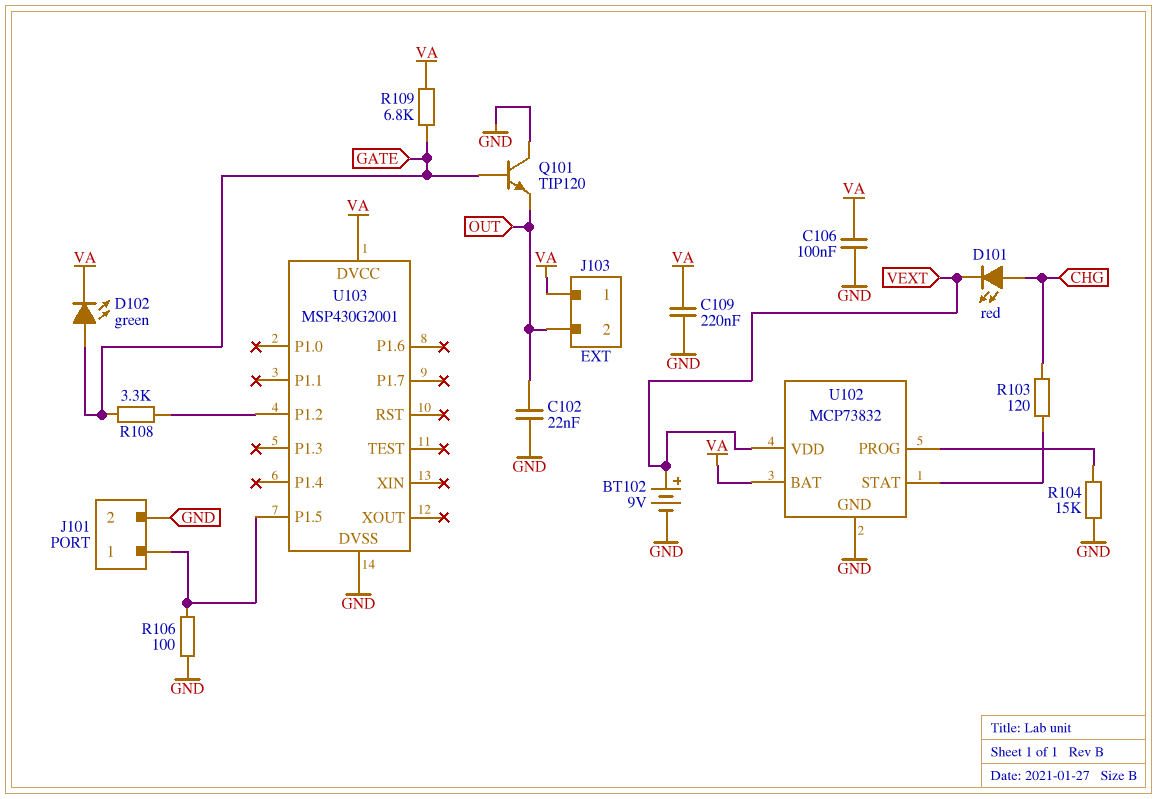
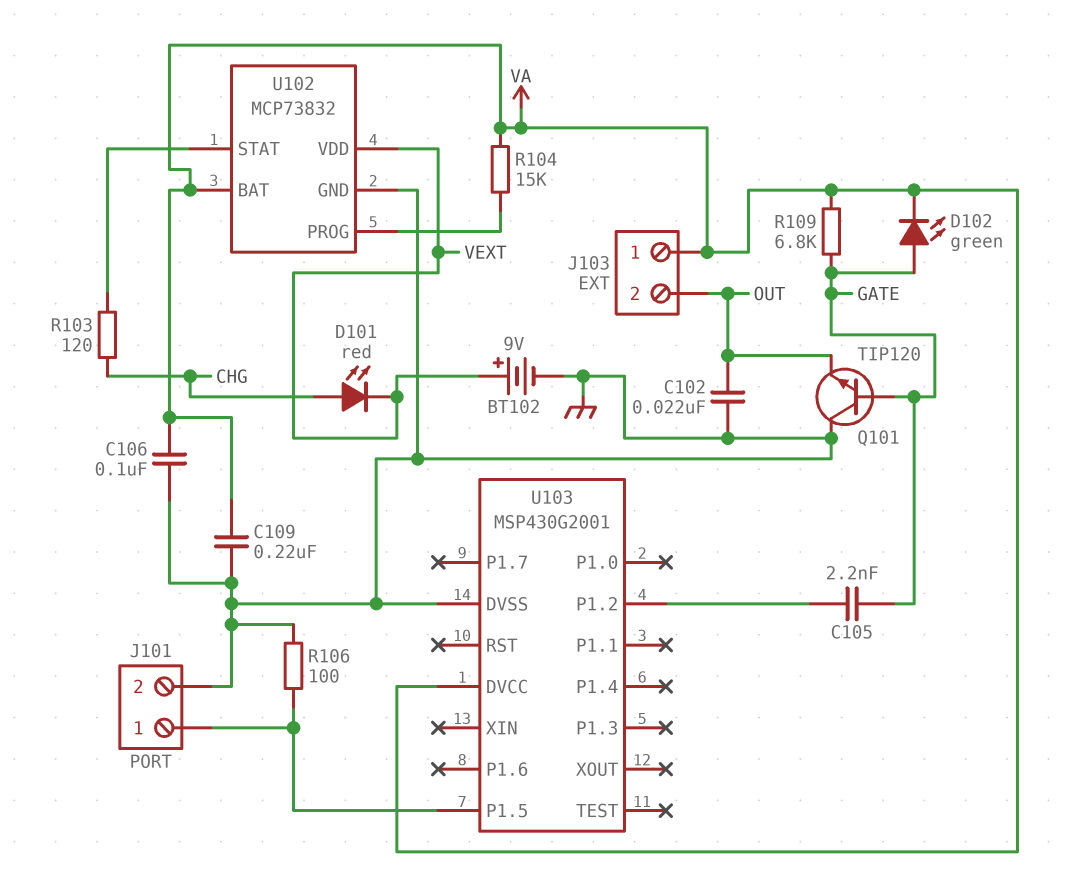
C105: none -> 2.2nF (GATE, U103/P1.2)
R104: 15k (GND, U102/PROG) -> 15k (U102/PROG, VA)
R108: 3.3k (GATE, U103/P1.2) -> none

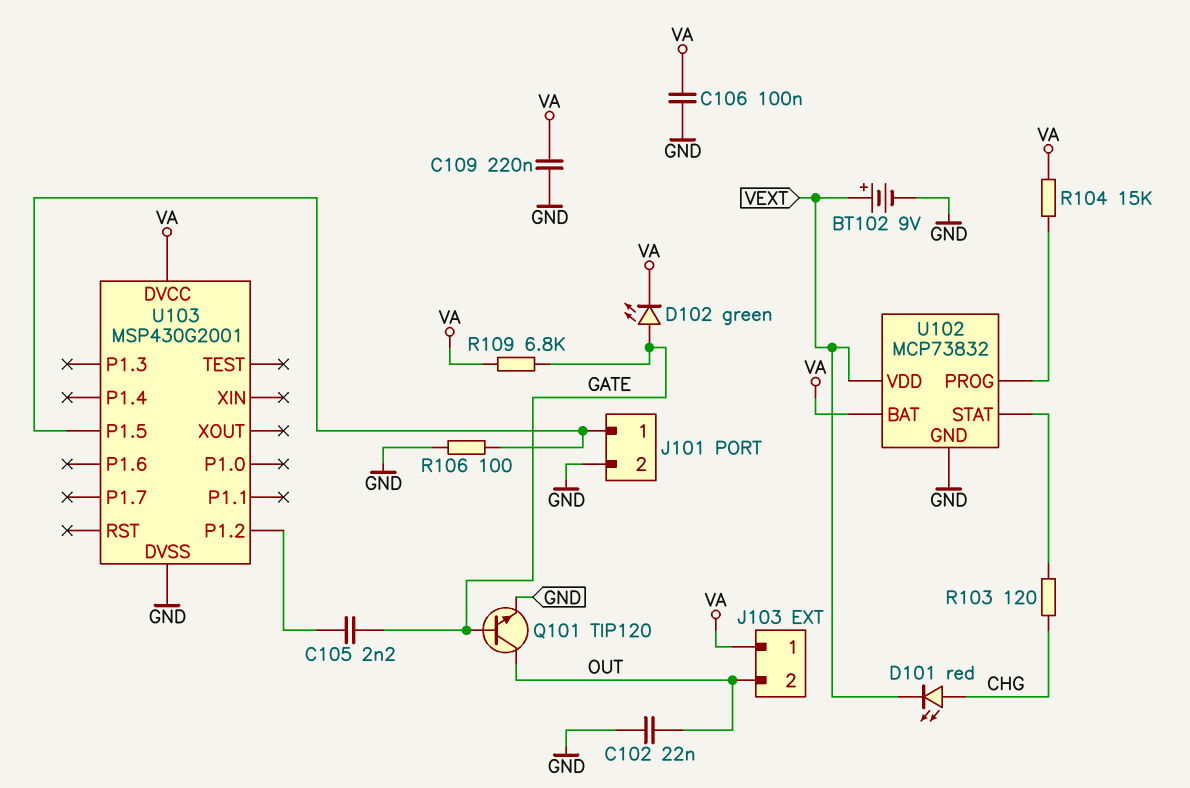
Q101: NPN TIP120 (B GATE, C GND, E OUT) -> NPN TIP120 (B GATE, C OUT, E GND)

